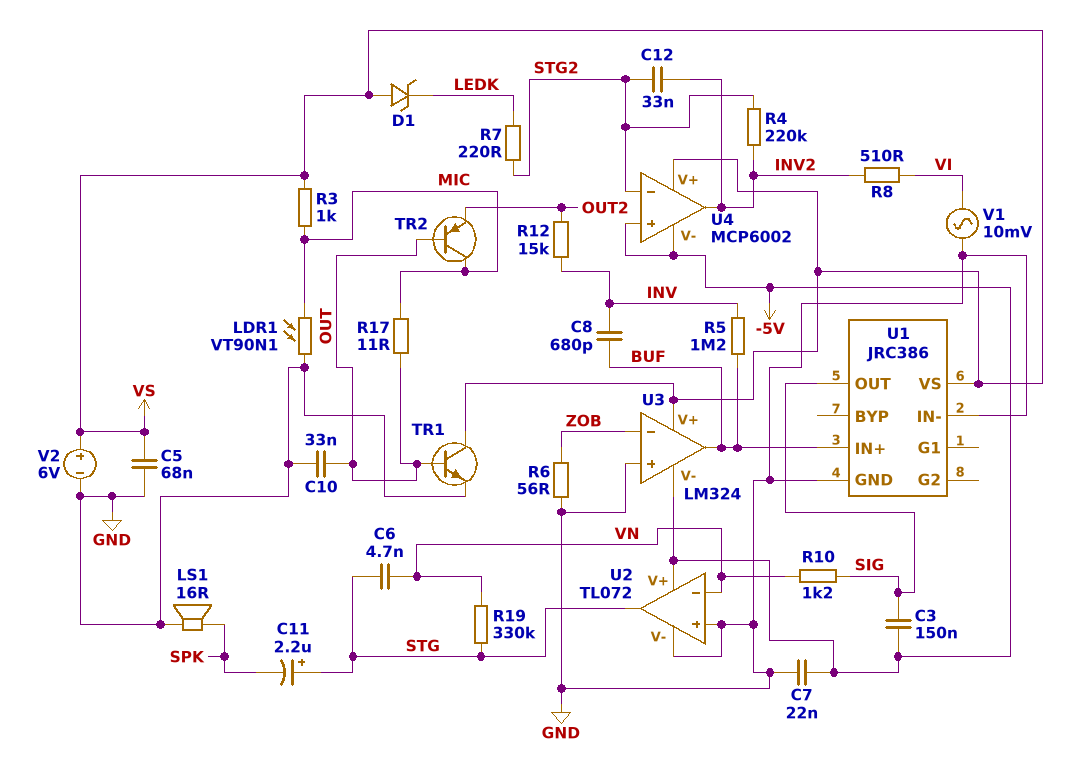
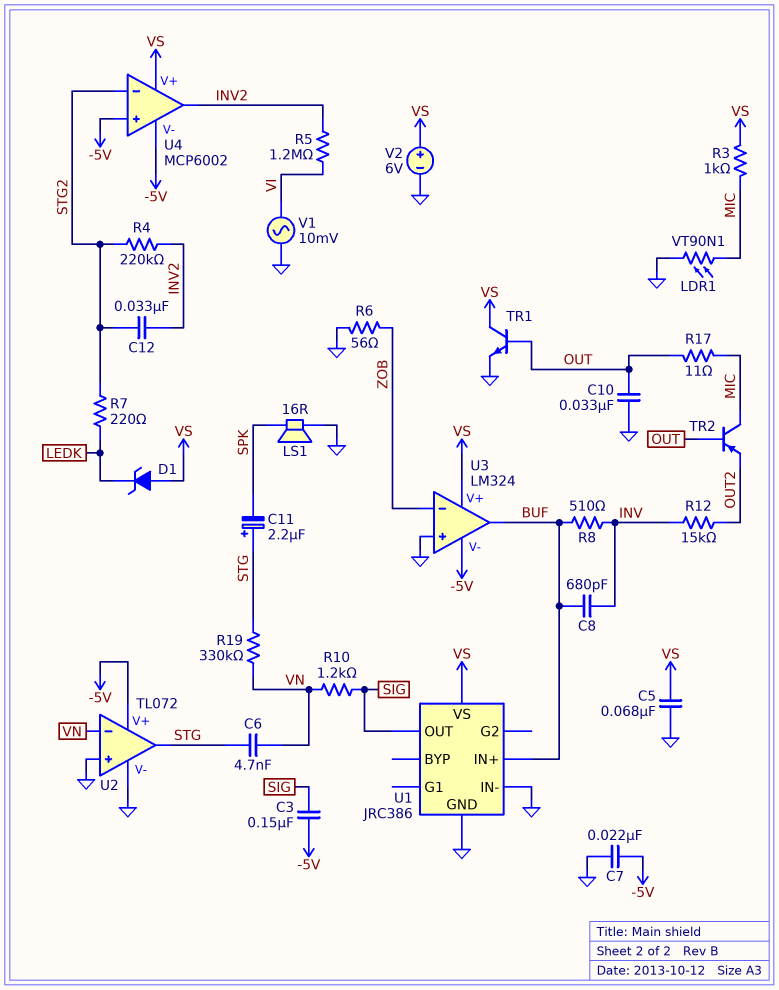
R5: 1.2M (BUF, INV) -> 1.2M (INV2, VI)
R8: 510 (INV2, VI) -> 510 (BUF, INV)

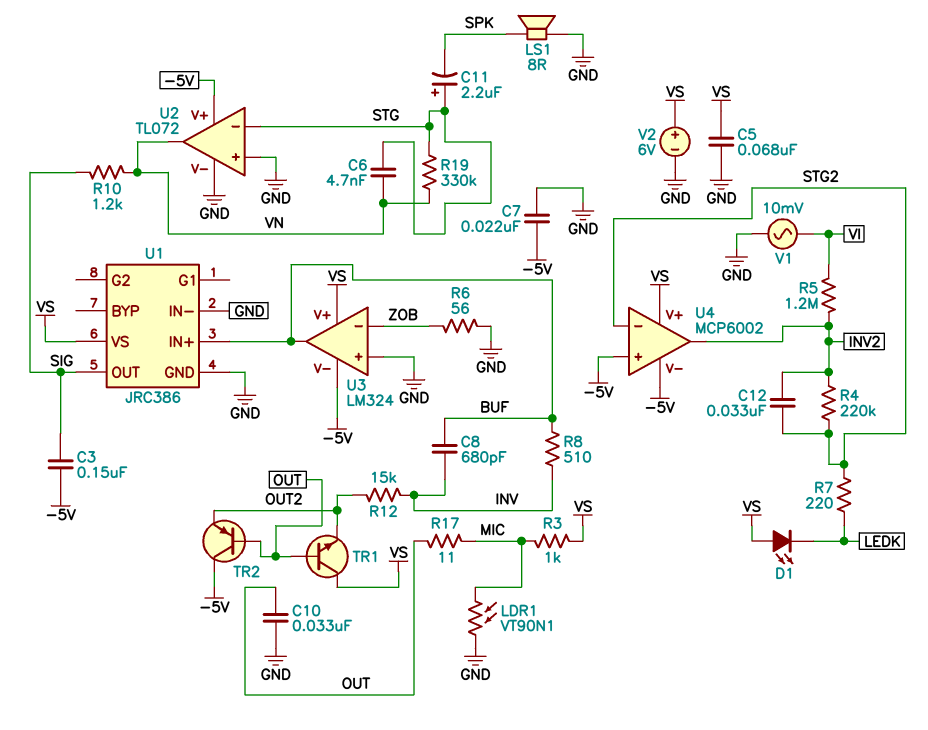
D1: zener (A VS, K LEDK) -> LED (A VS, K LEDK)
LS1: speaker 16R (GND, SPK) -> speaker 8R (GND, SPK)
TR1: NPN (B OUT, C VS, E GND) -> NPN (B OUT, C VS, E OUT2)
TR2: PNP (B OUT, C MIC, E OUT2) -> PNP (B OUT, C -5V, E OUT2)
U2 pin in-: VN -> STG
U2 pin out: STG -> VN

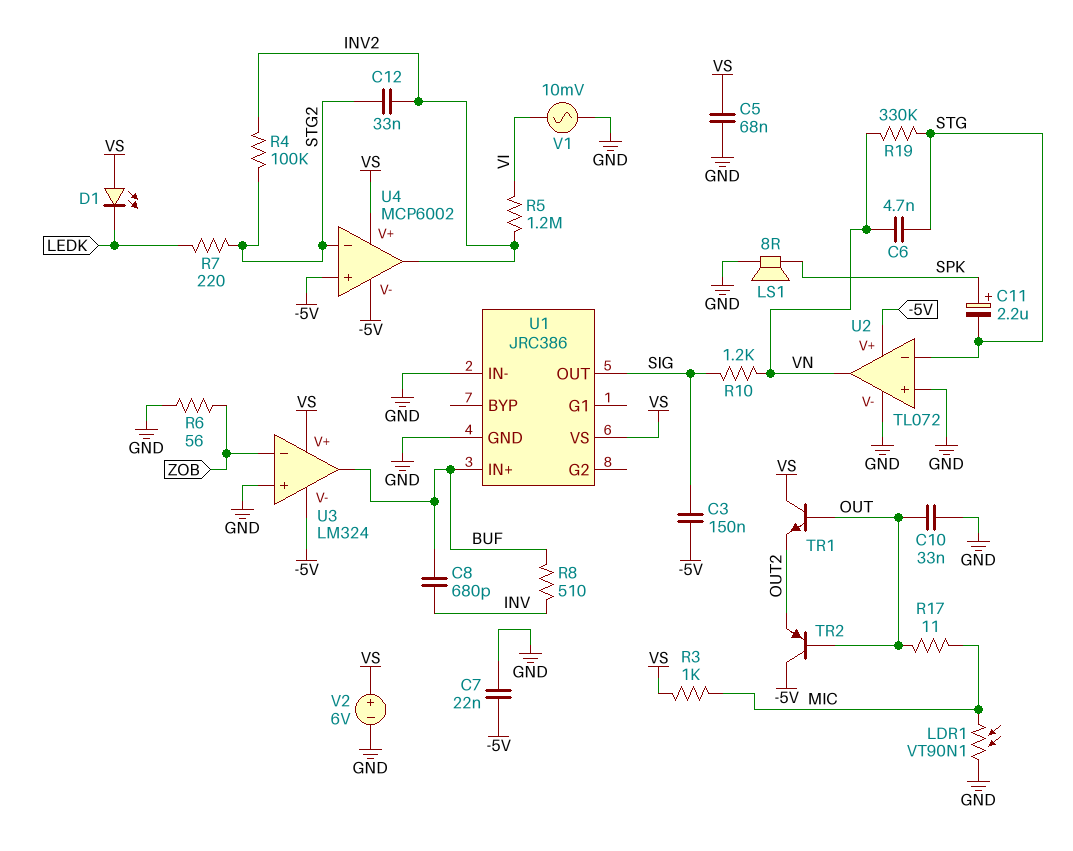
C11: 2.2uF (plus STG, minus SPK) -> 2.2uF (plus SPK, minus STG)
R4: 220k (INV2, STG2) -> 100k (INV2, STG2)
R12: 15k (INV, OUT2) -> none

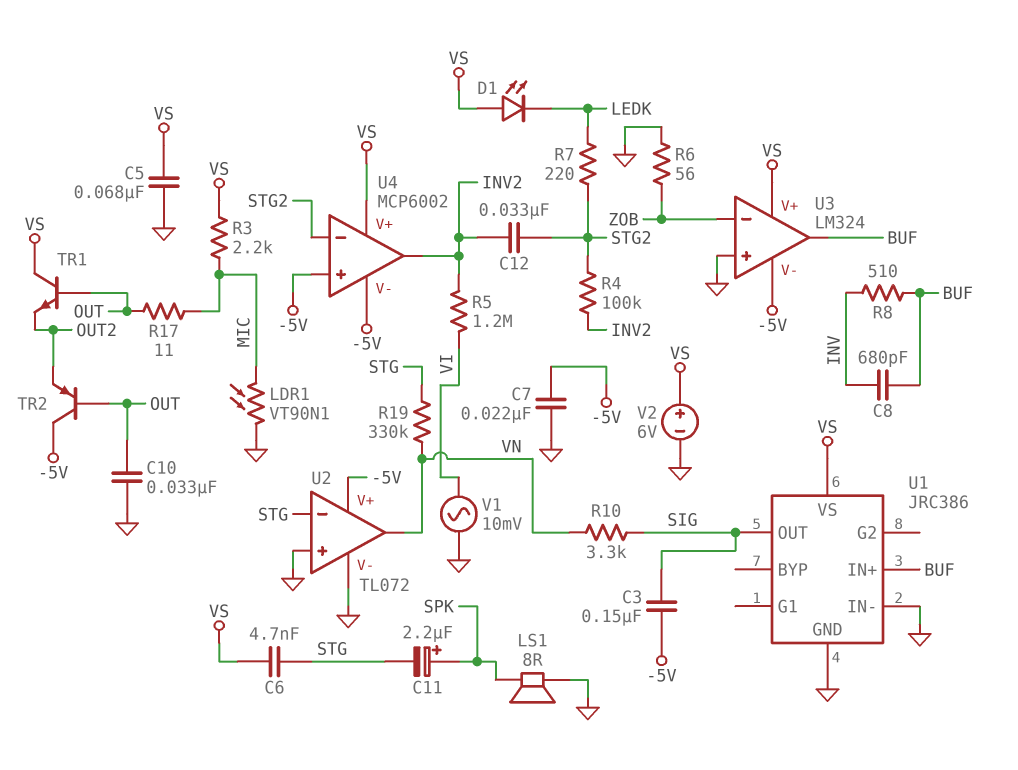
C6: 4.7nF (STG, VN) -> 4.7nF (STG, VS)
R3: 1k (MIC, VS) -> 2.2k (MIC, VS)
R10: 1.2k (SIG, VN) -> 3.3k (SIG, VN)

